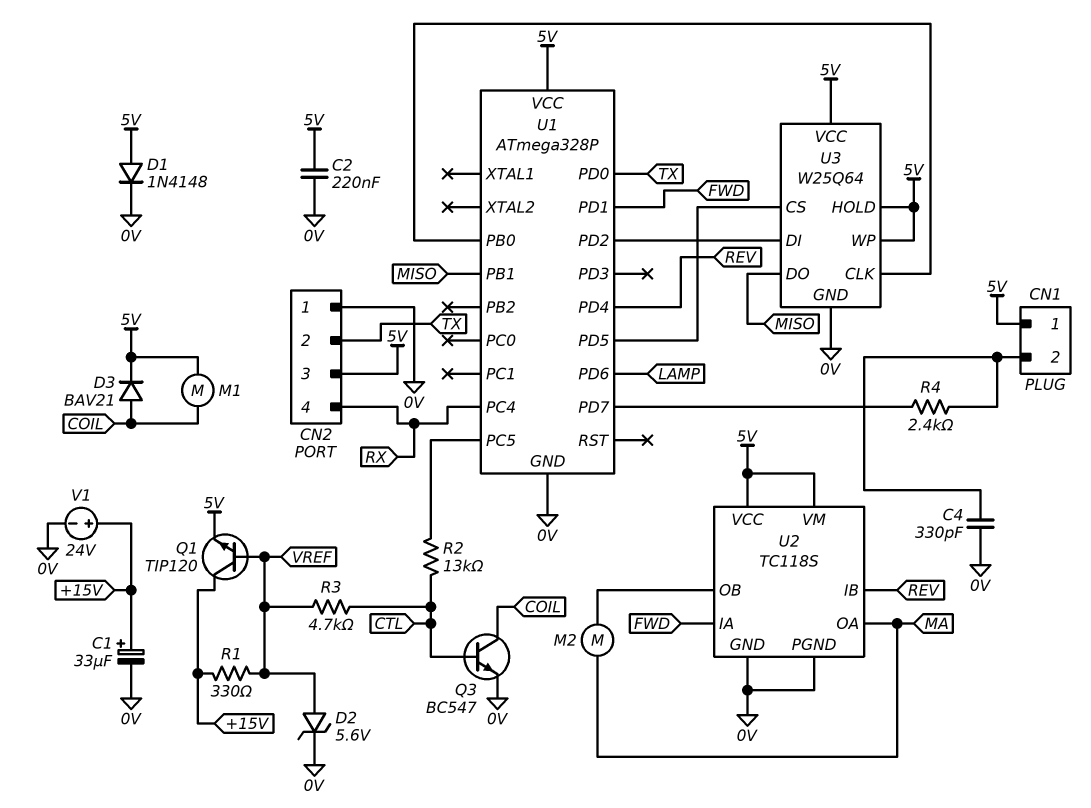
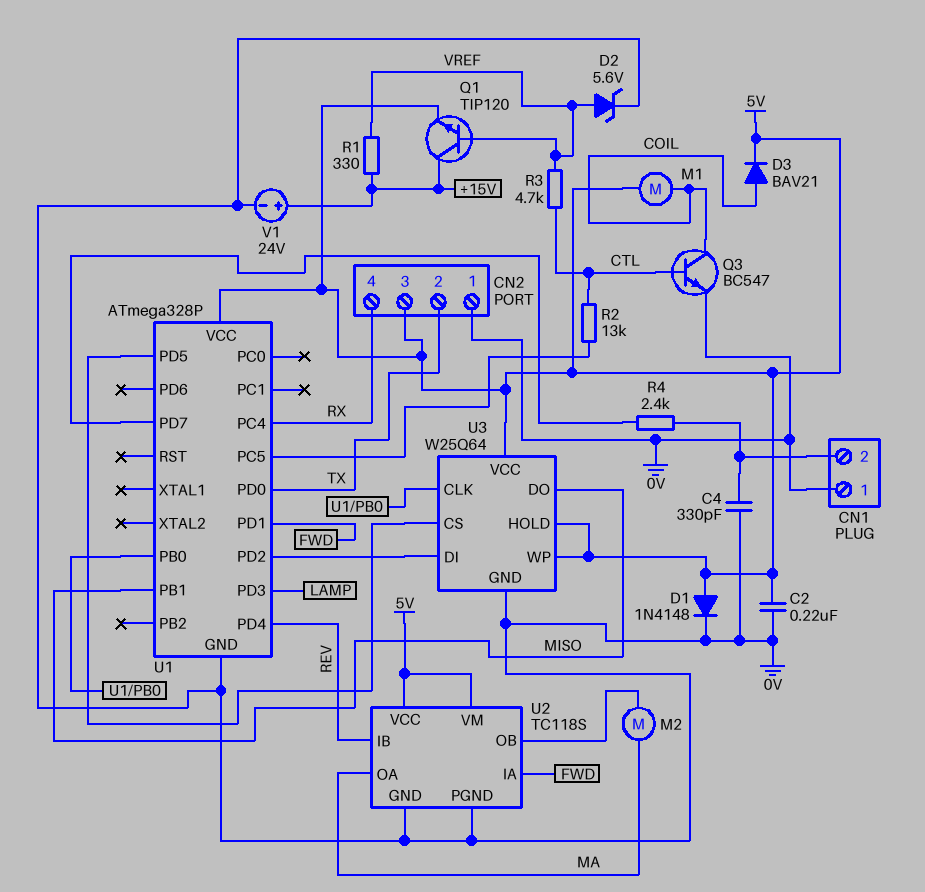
C1: 33uF (plus +15V, minus 0V) -> none
CN1 pin 1: 5V -> 0V
U1 pin PD3: none -> LAMP
U1 pin PD6: LAMP -> none

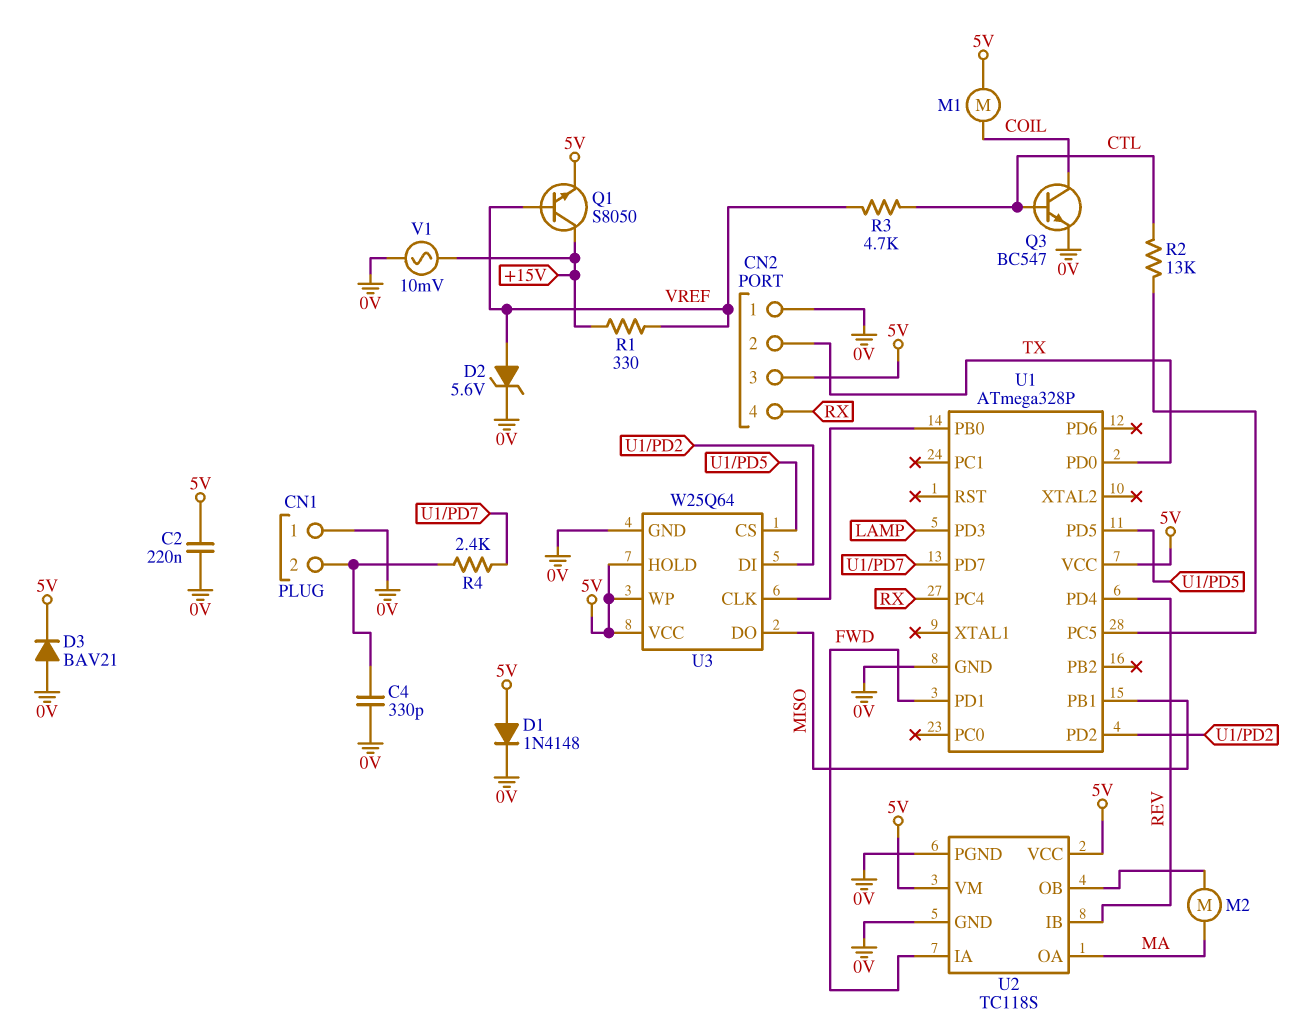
D3: diode BAV21 (A COIL, K 5V) -> diode BAV21 (A 0V, K 5V)
Q1: NPN TIP120 (B VREF, C +15V, E 5V) -> NPN S8050 (B VREF, C +15V, E 5V)
V1: 24V (plus +15V, minus 0V) -> AC 10mV (+15V, 0V)

